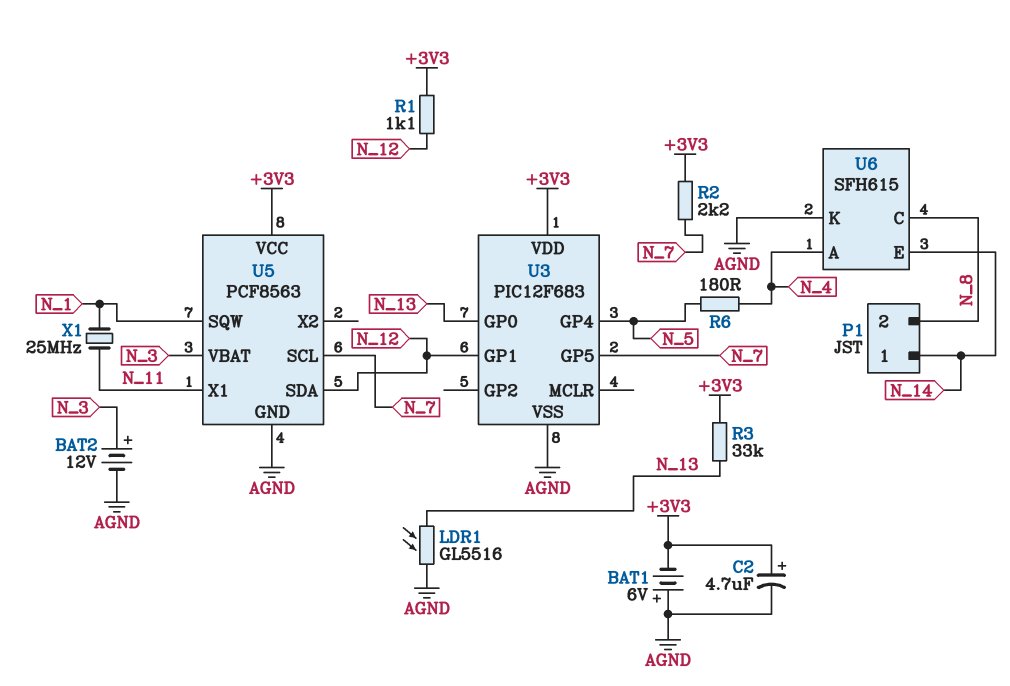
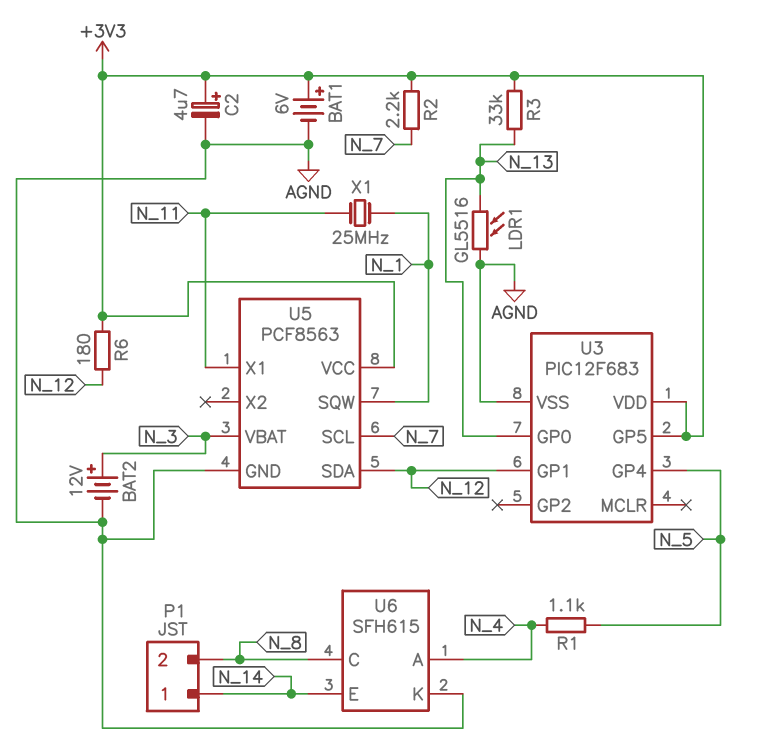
BAT1: 6V (plus AGND, minus +3V3) -> 6V (plus +3V3, minus AGND)
R1: 1.1k (+3V3, N_12) -> 1.1k (N_4, N_5)
R6: 180 (N_4, N_5) -> 180 (+3V3, N_12)
U3 pin GP5: N_7 -> +3V3

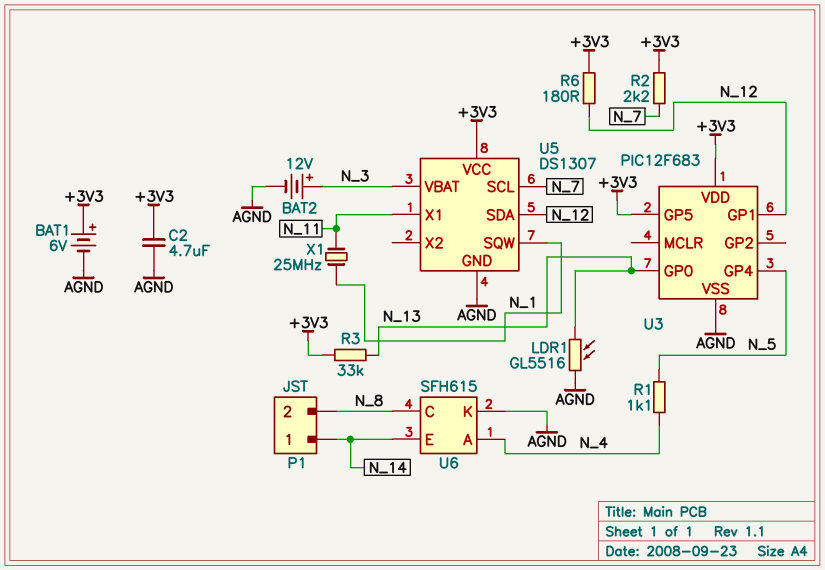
C2: 4.7uF (plus +3V3, minus AGND) -> 4.7uF (+3V3, AGND)
U5: PCF8563 -> DS1307

